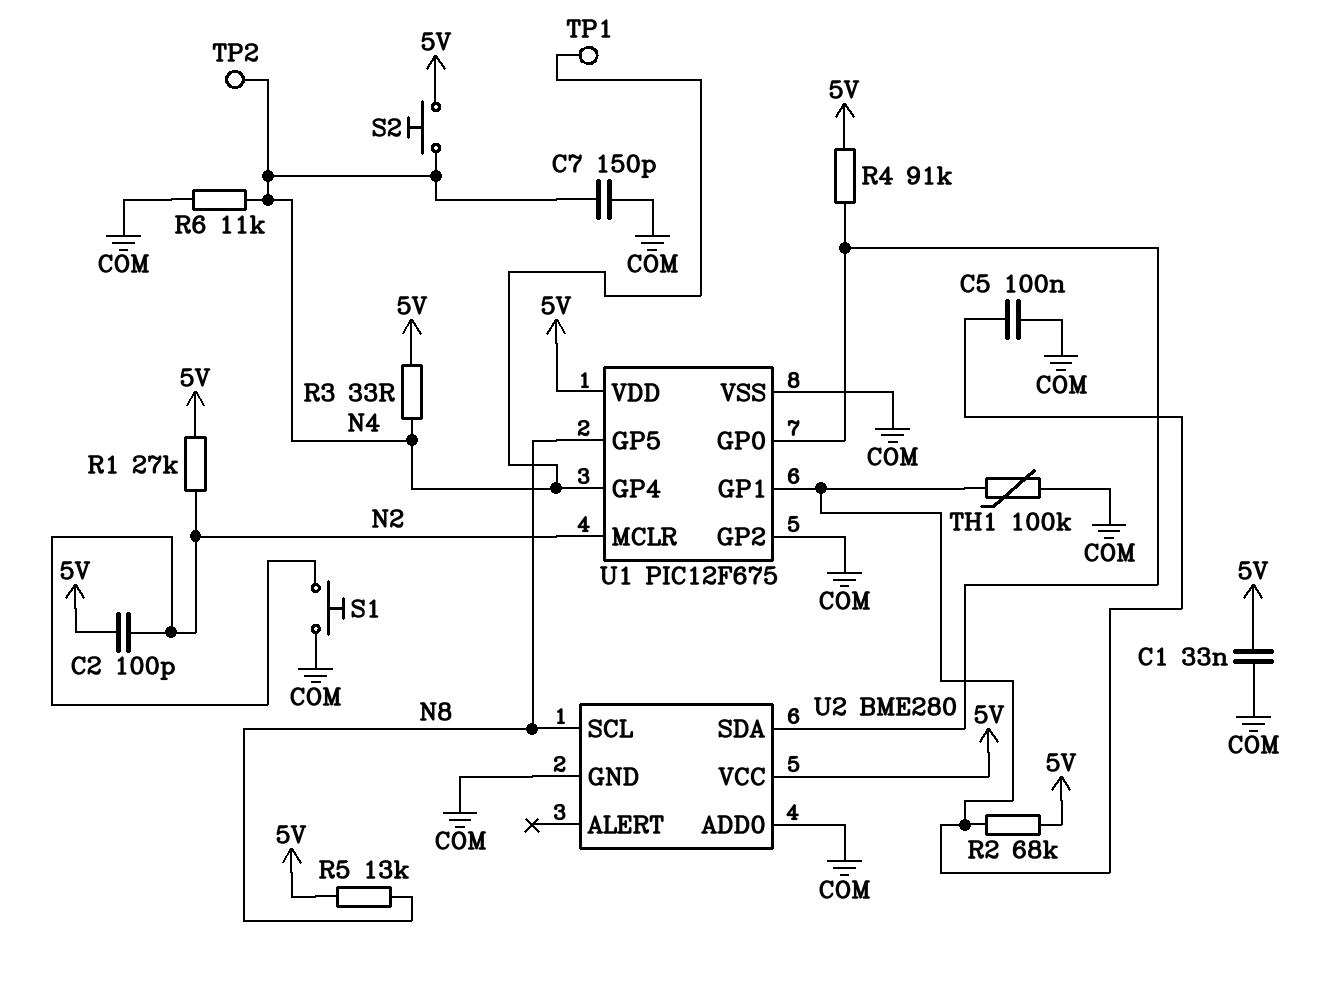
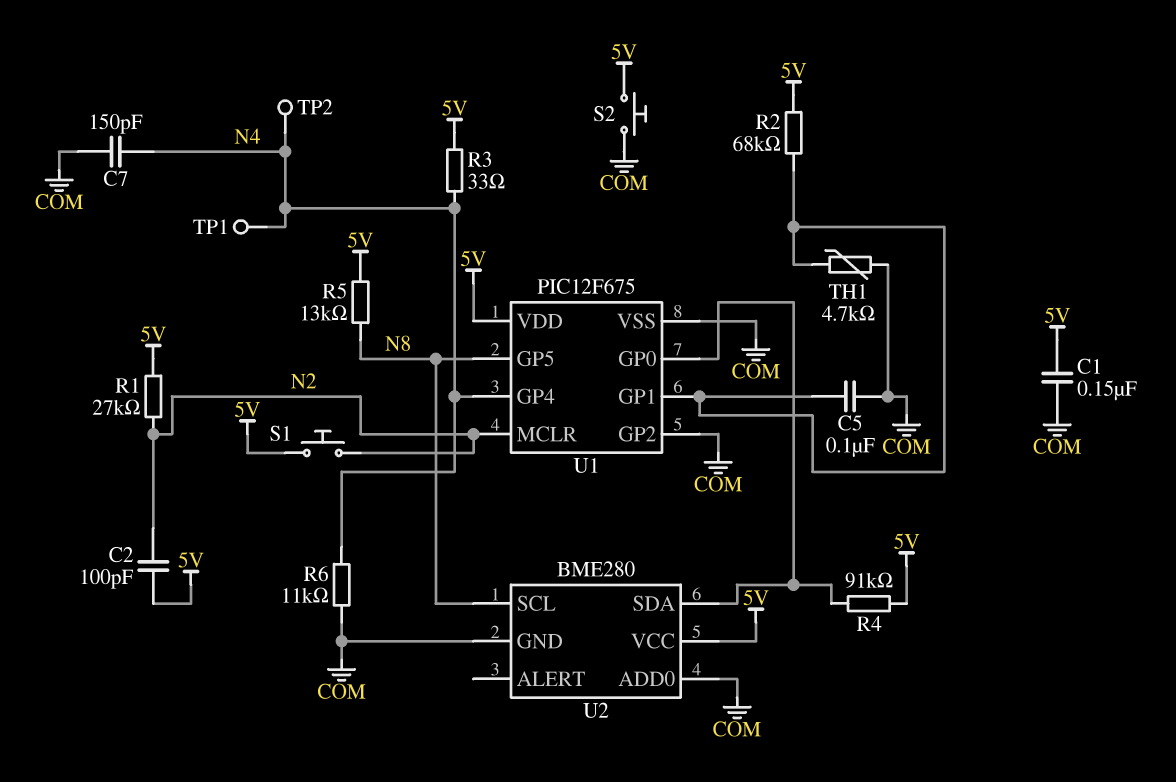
C1: 33nF (5V, COM) -> 150nF (5V, COM)
S1: button (COM, N2) -> button (5V, N2)
S2: button (5V, N4) -> button (5V, COM)
TH1: 100k (COM, U1/GP1) -> 4.7k (COM, U1/GP1)

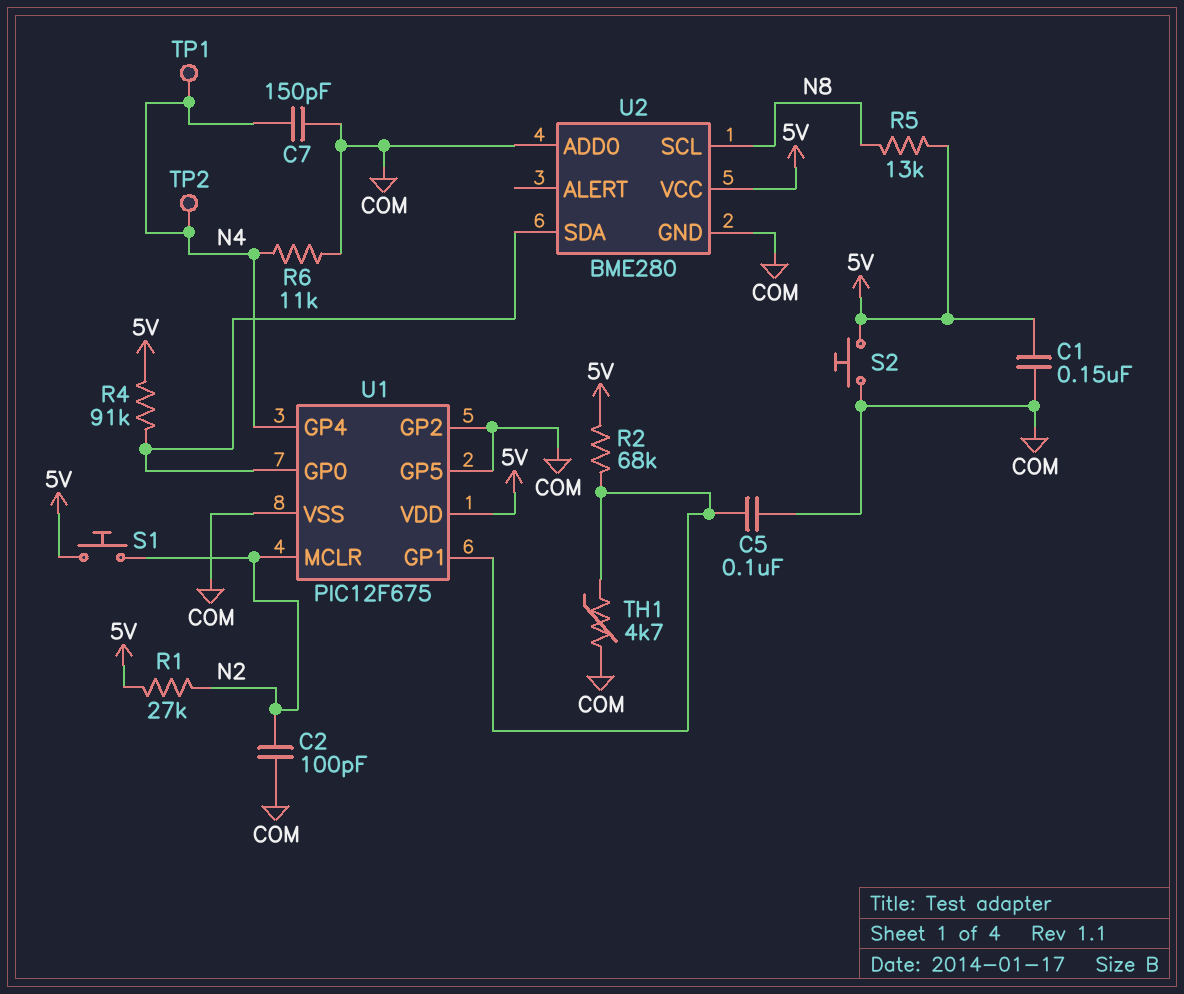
C2: 100pF (5V, N2) -> 100pF (COM, N2)
R3: 33 (5V, N4) -> none
U1 pin GP5: N8 -> COM

